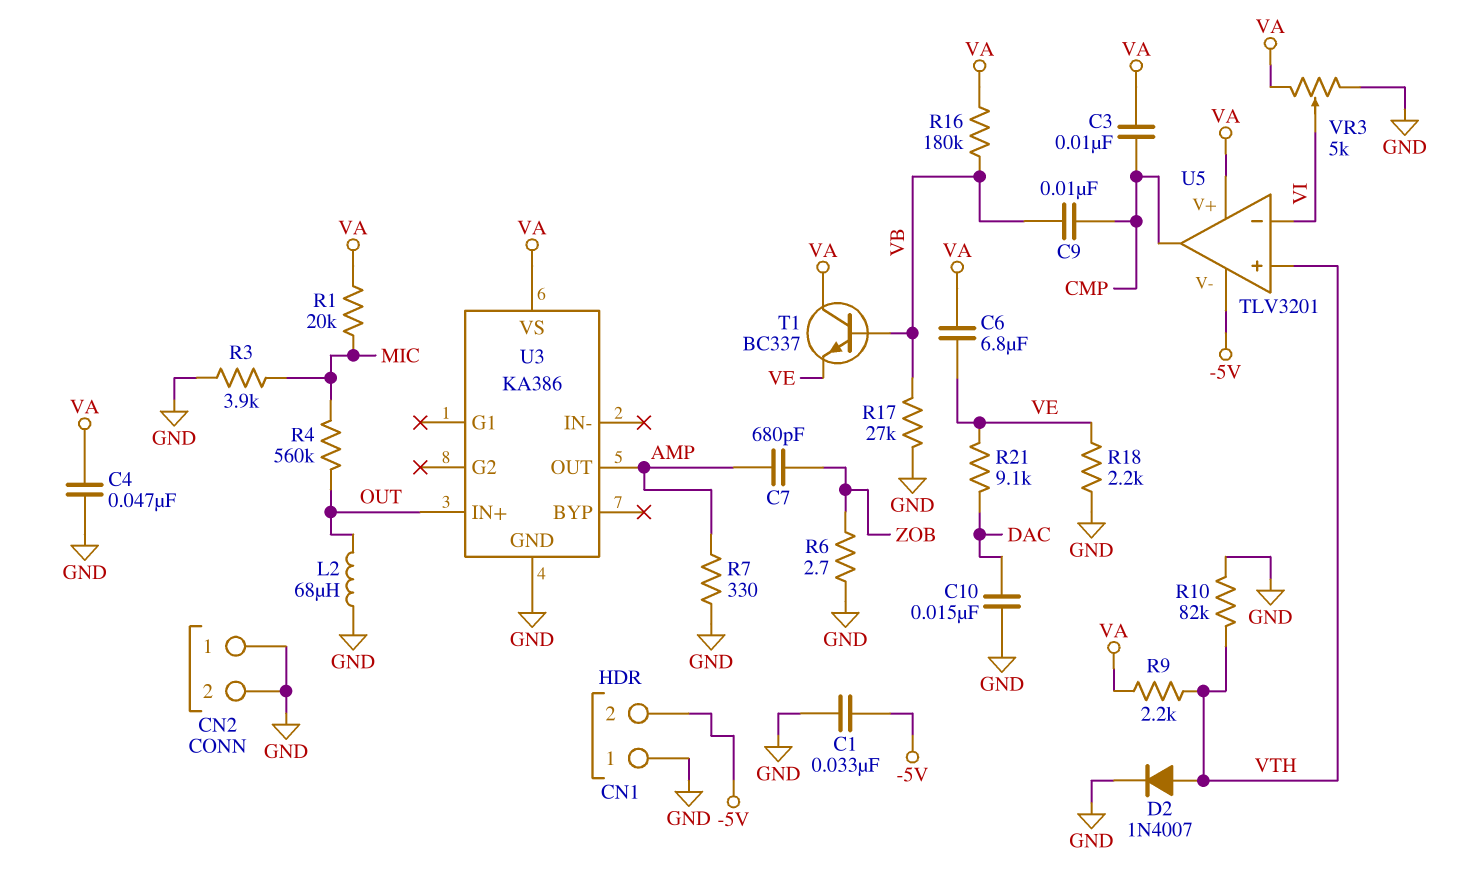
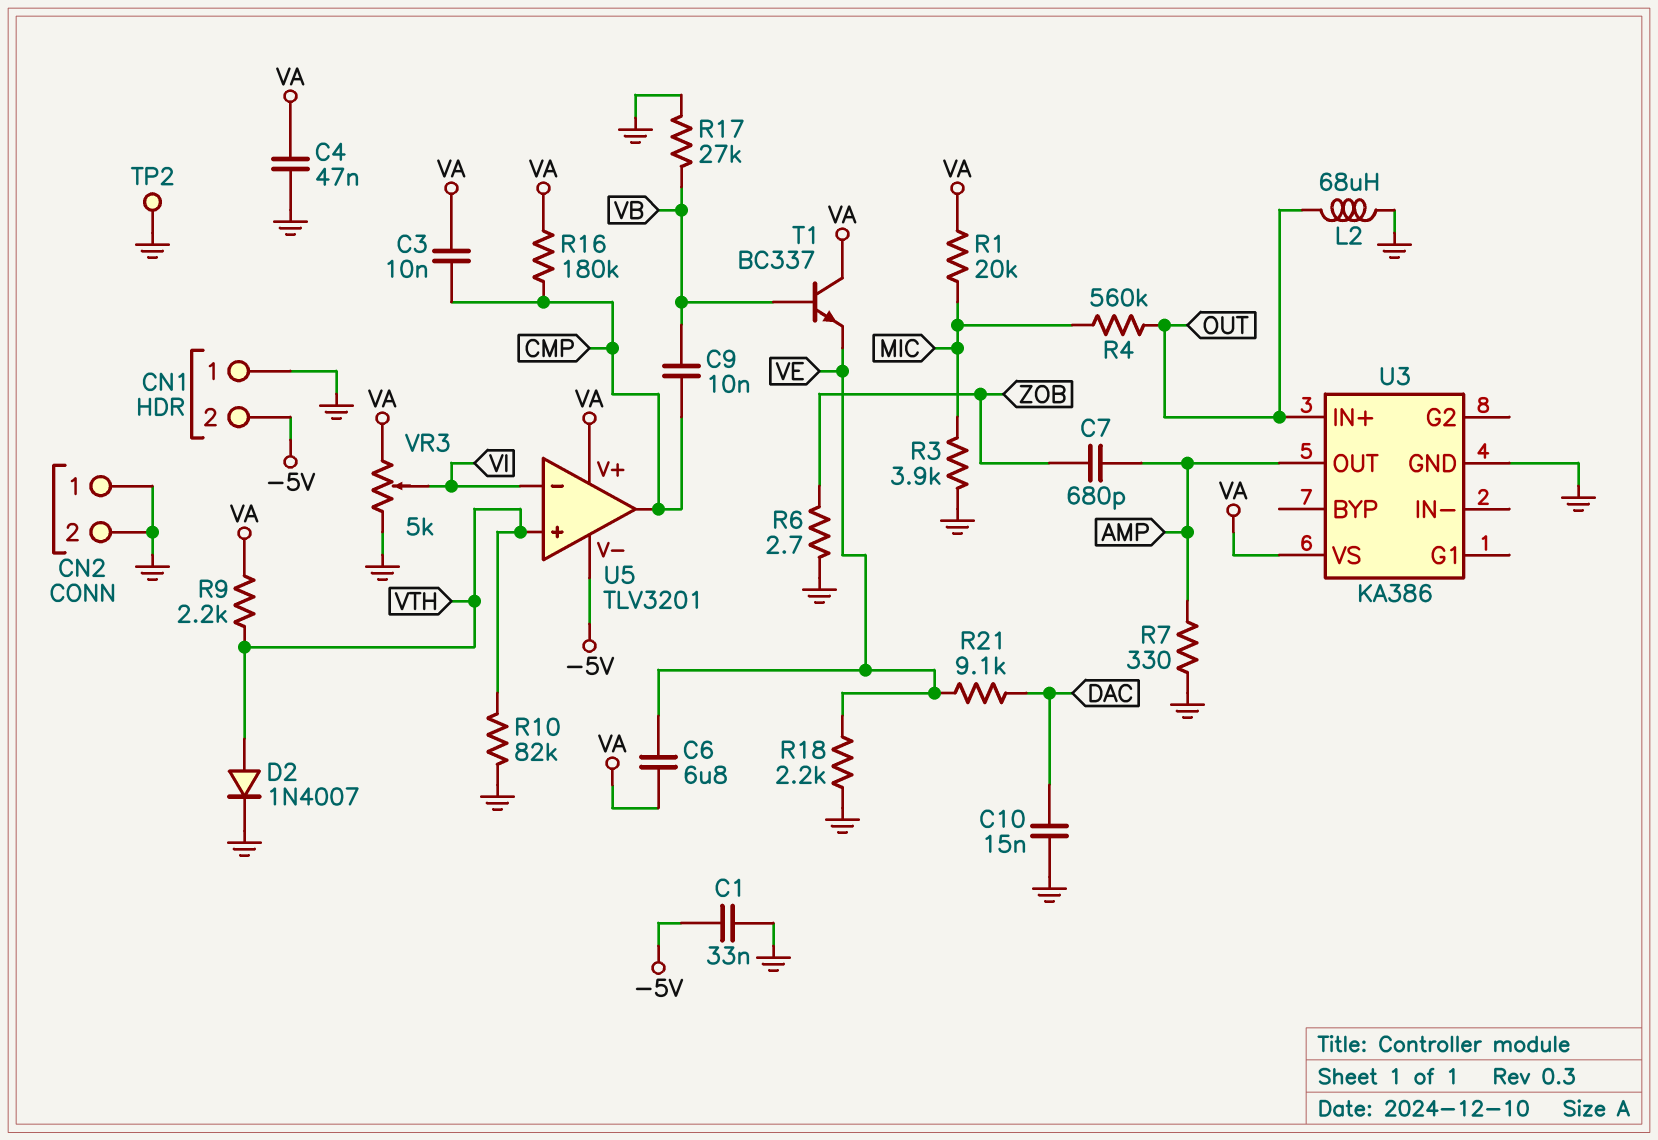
R16: 180k (VA, VB) -> 180k (CMP, VA)
TP2: none -> test point (GND)

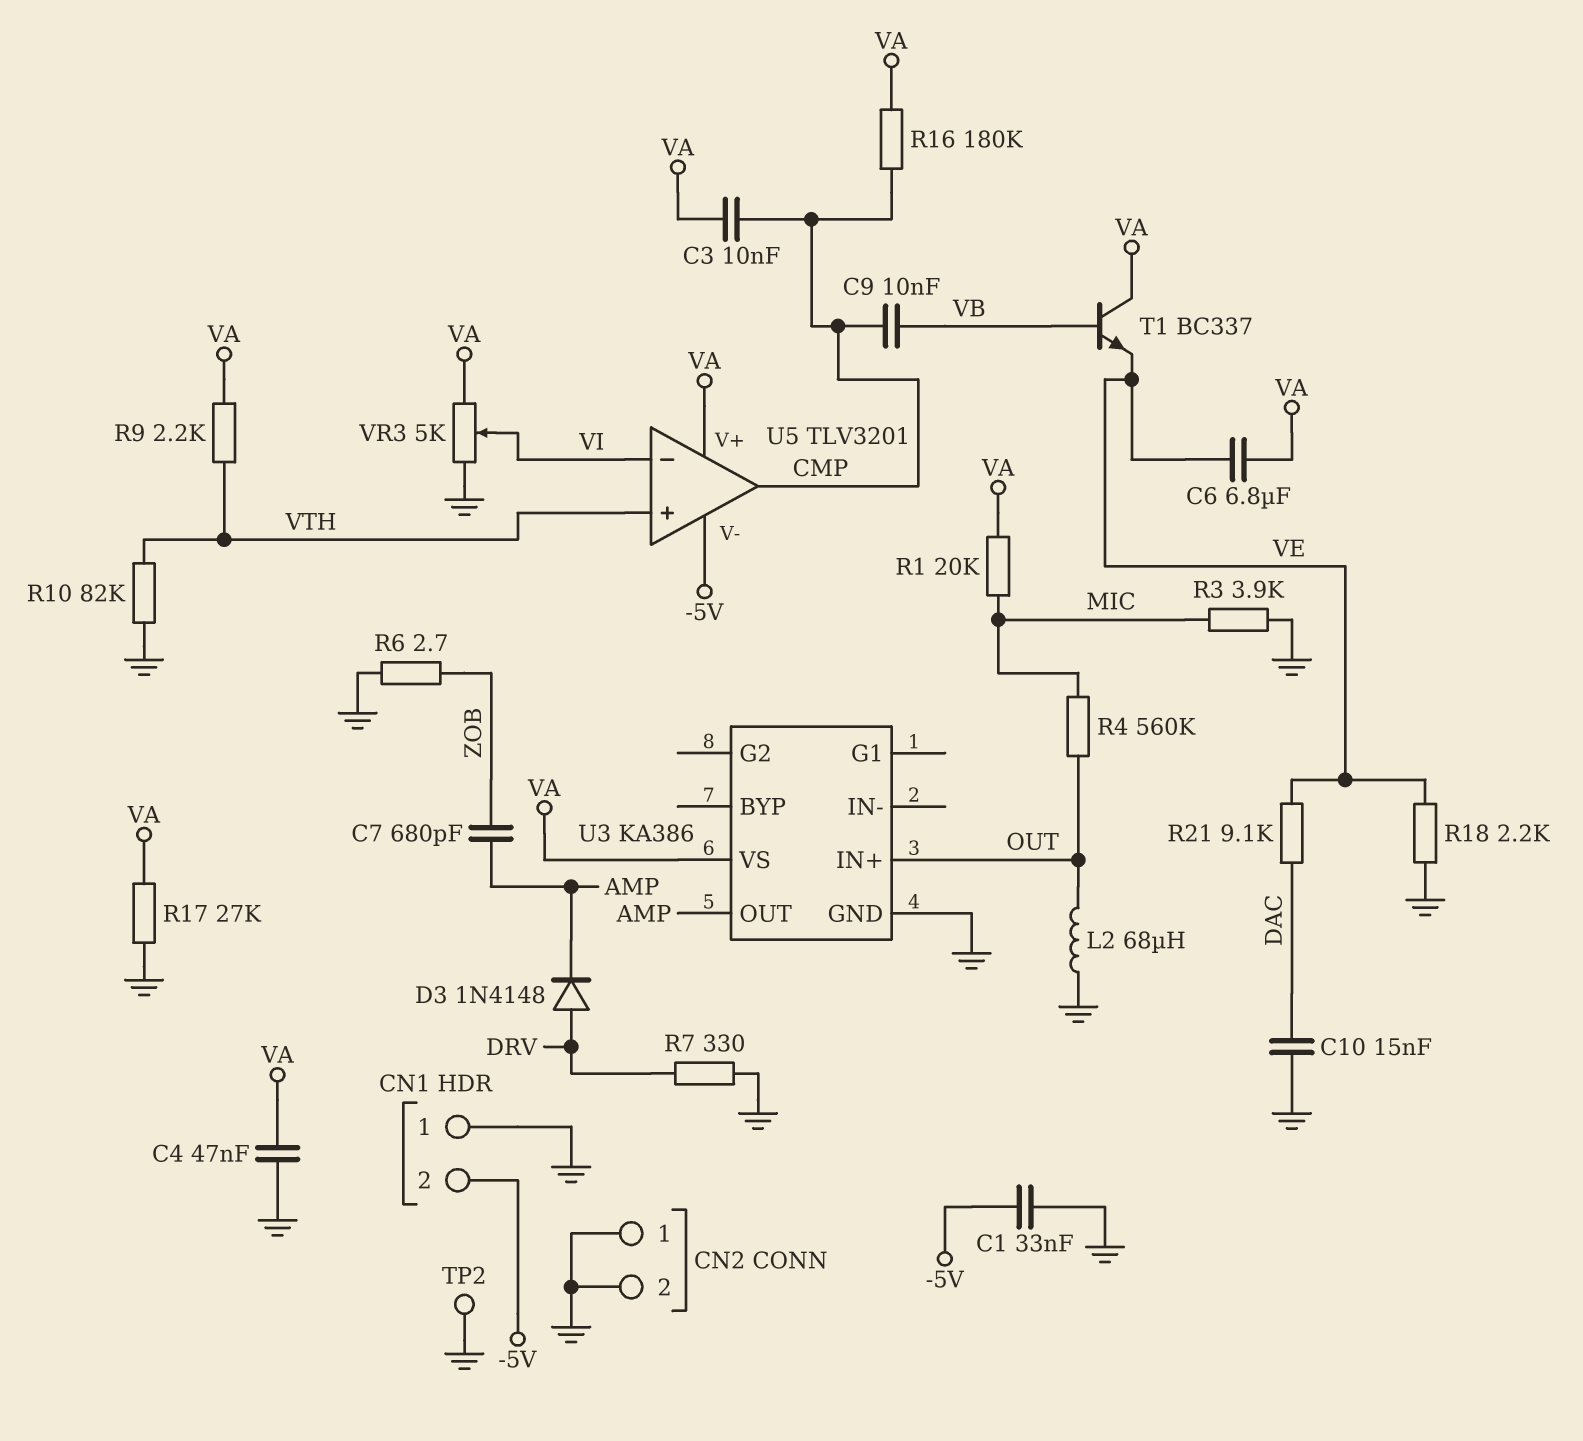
D2: diode 1N4007 (A VTH, K GND) -> none
D3: none -> diode 1N4148 (A DRV, K AMP)
R7: 330 (AMP, GND) -> 330 (DRV, GND)
R17: 27k (GND, VB) -> 27k (GND, VA)

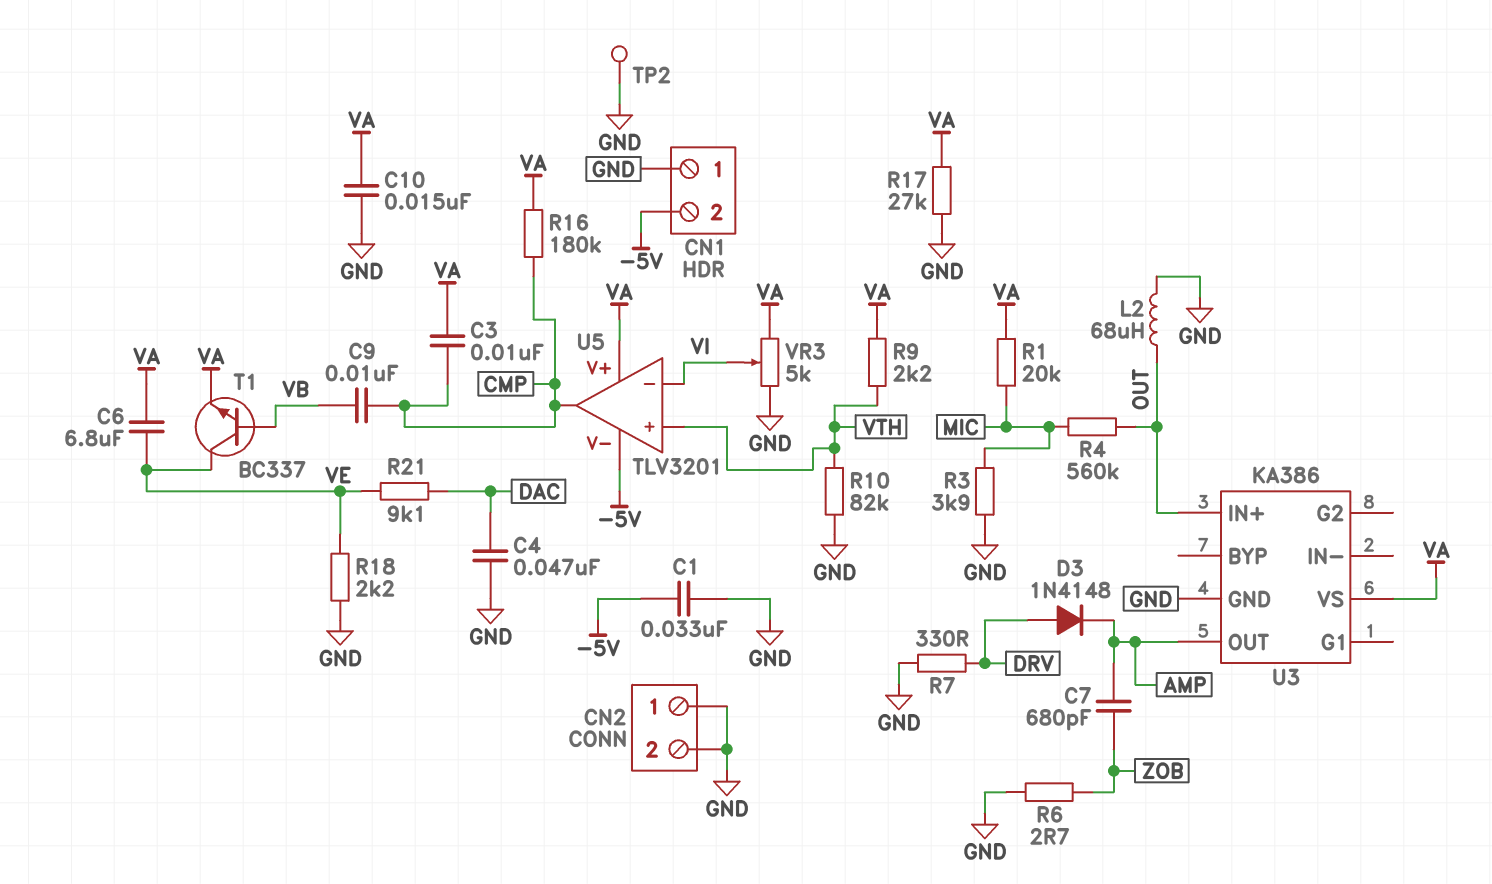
C4: 47nF (GND, VA) -> 47nF (DAC, GND)
C10: 15nF (DAC, GND) -> 15nF (GND, VA)
T1: NPN BC337 (B VB, C VA, E VE) -> NPN BC337 (B VB, C VE, E VA)

